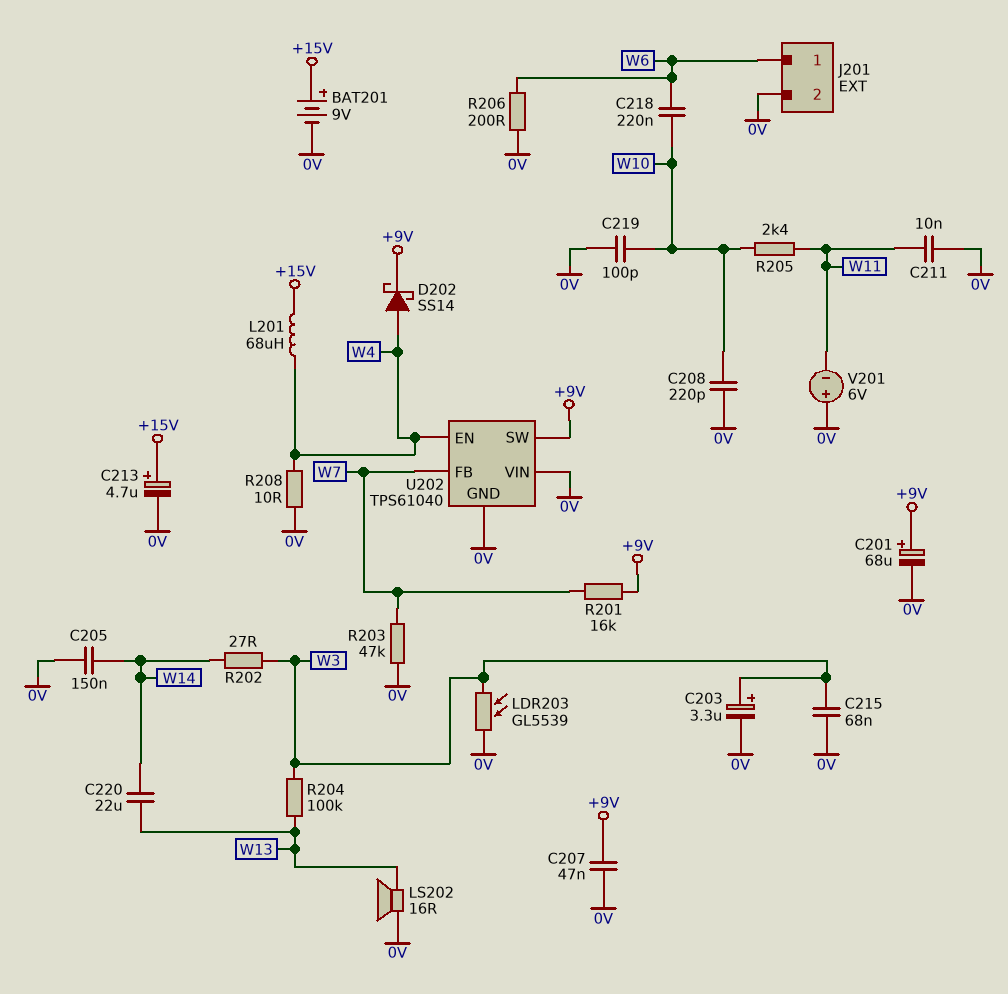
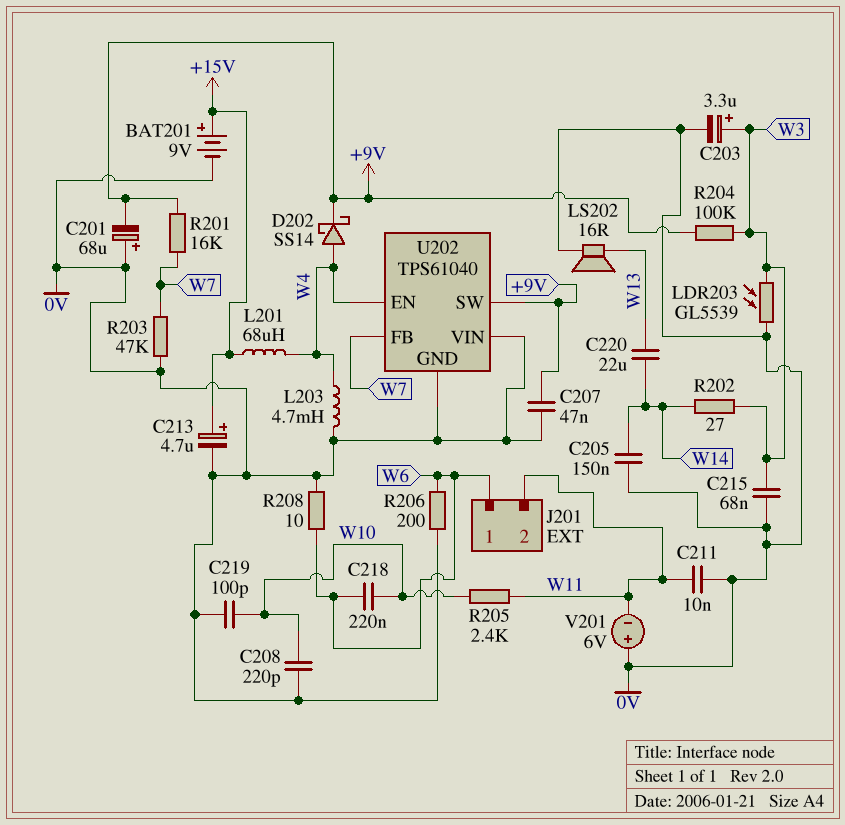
C201: 68uF (plus +9V, minus 0V) -> 68uF (plus 0V, minus +9V)
J201 pin 2: 0V -> W11
L203: none -> 4.7mH (0V, W4)
R204: 100k (W3, W13) -> 100k (+9V, W3)
R208: 10 (0V, W4) -> 10 (0V, W6)

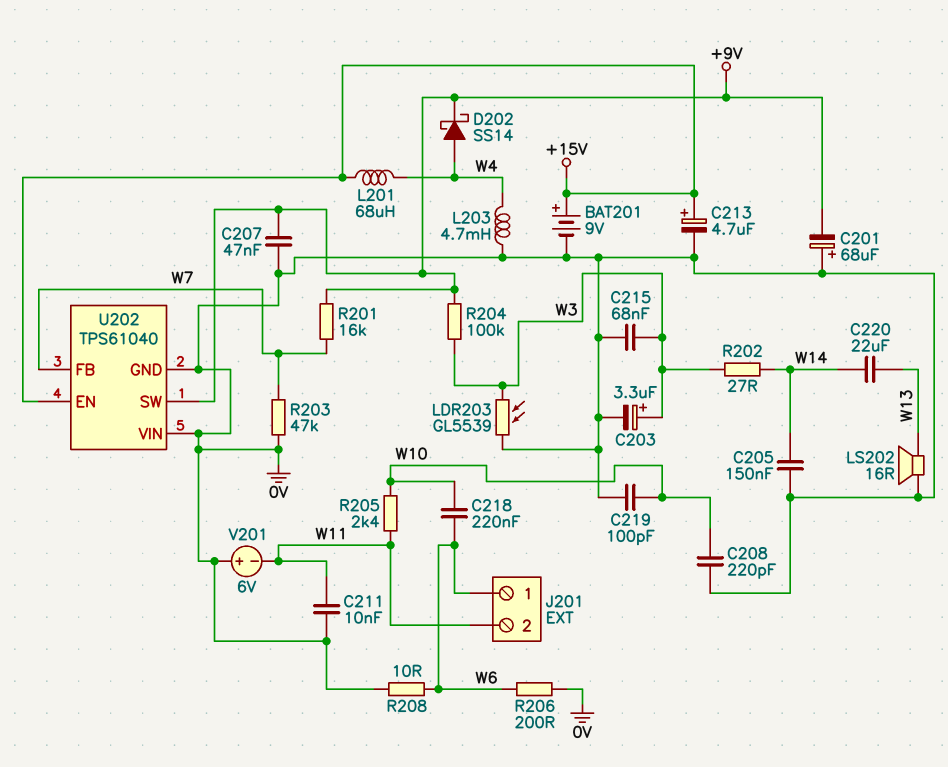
U202 pin EN: W4 -> +15V

